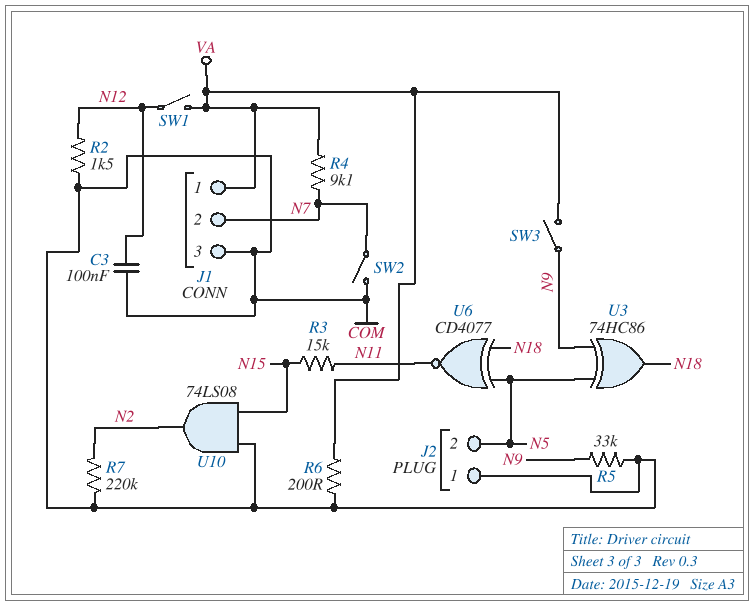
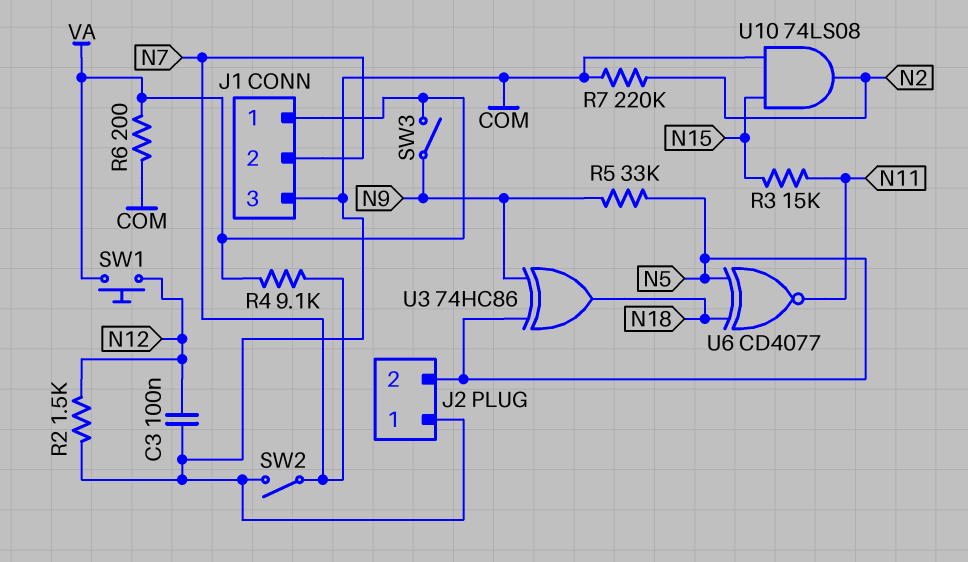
R5: 33k (COM, N9) -> 33k (N5, N9)
SW1: switch (N12, VA) -> button (N12, VA)

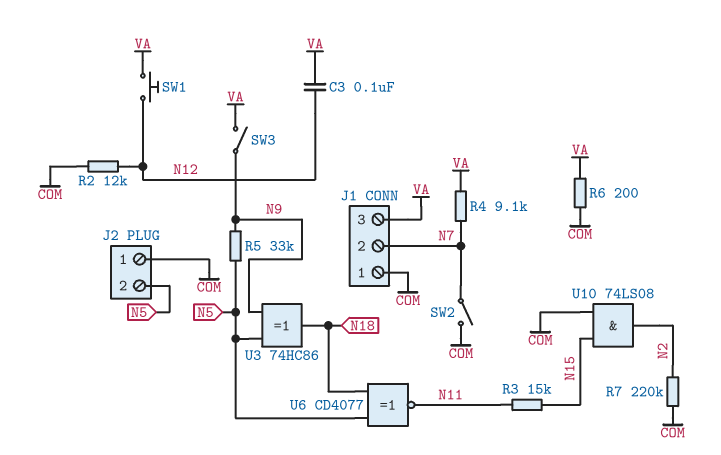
C3: 100nF (COM, N12) -> 100nF (N12, VA)
J1 pin 1: VA -> COM
J1 pin 3: COM -> VA
R2: 1.5k (COM, N12) -> 12k (COM, N12)

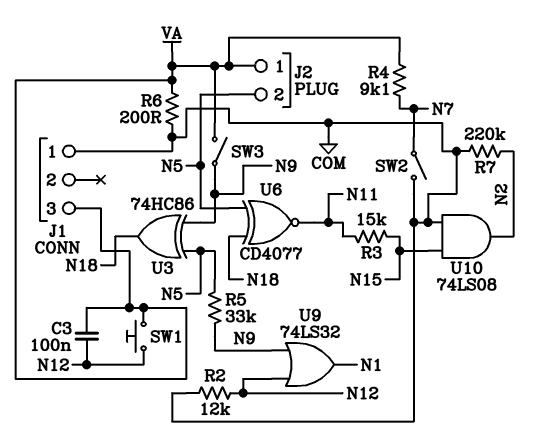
J1 pin 2: N7 -> none
J2 pin 1: COM -> VA
U9: none -> OR 74LS32 (in N9, in N12, out N1)

